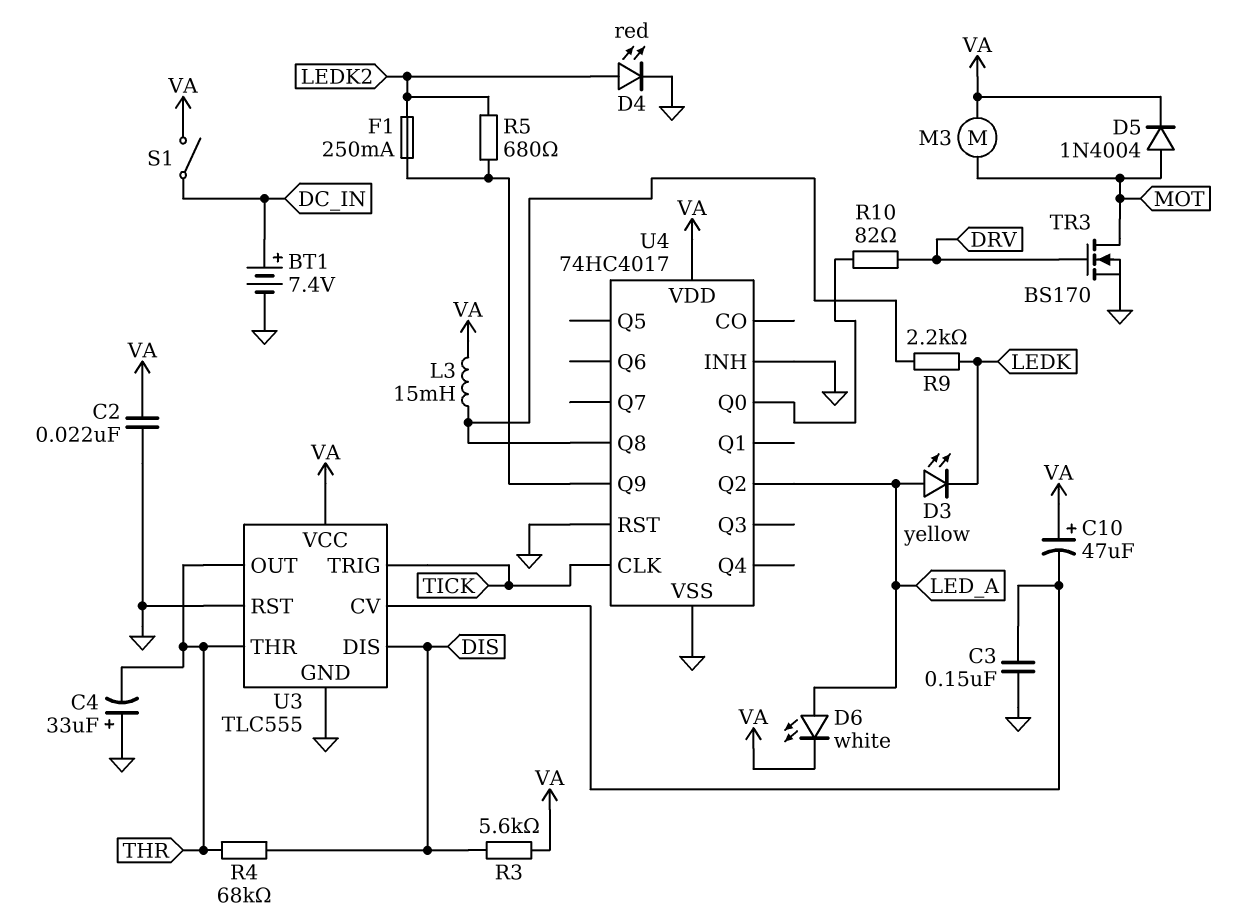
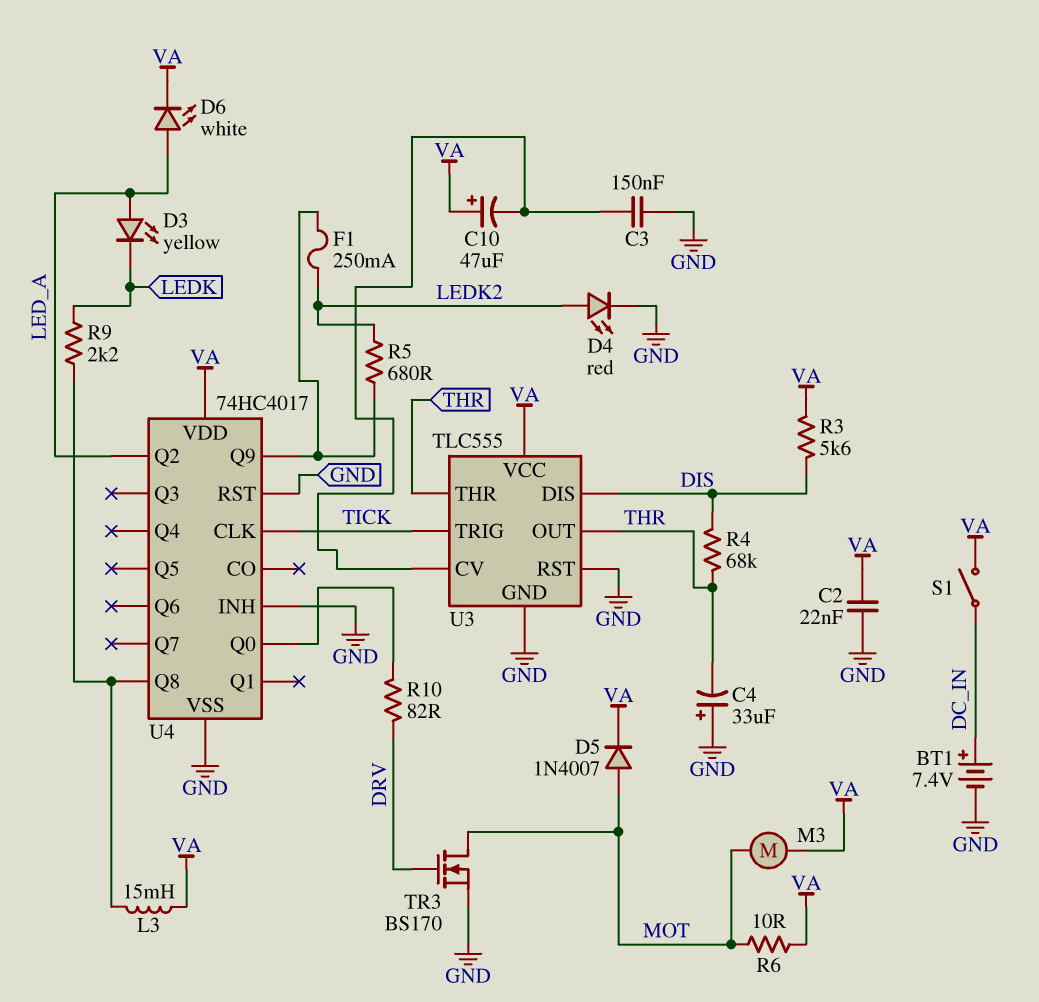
D5: diode 1N4004 (A MOT, K VA) -> diode 1N4007 (A MOT, K VA)
R6: none -> 10 (MOT, VA)

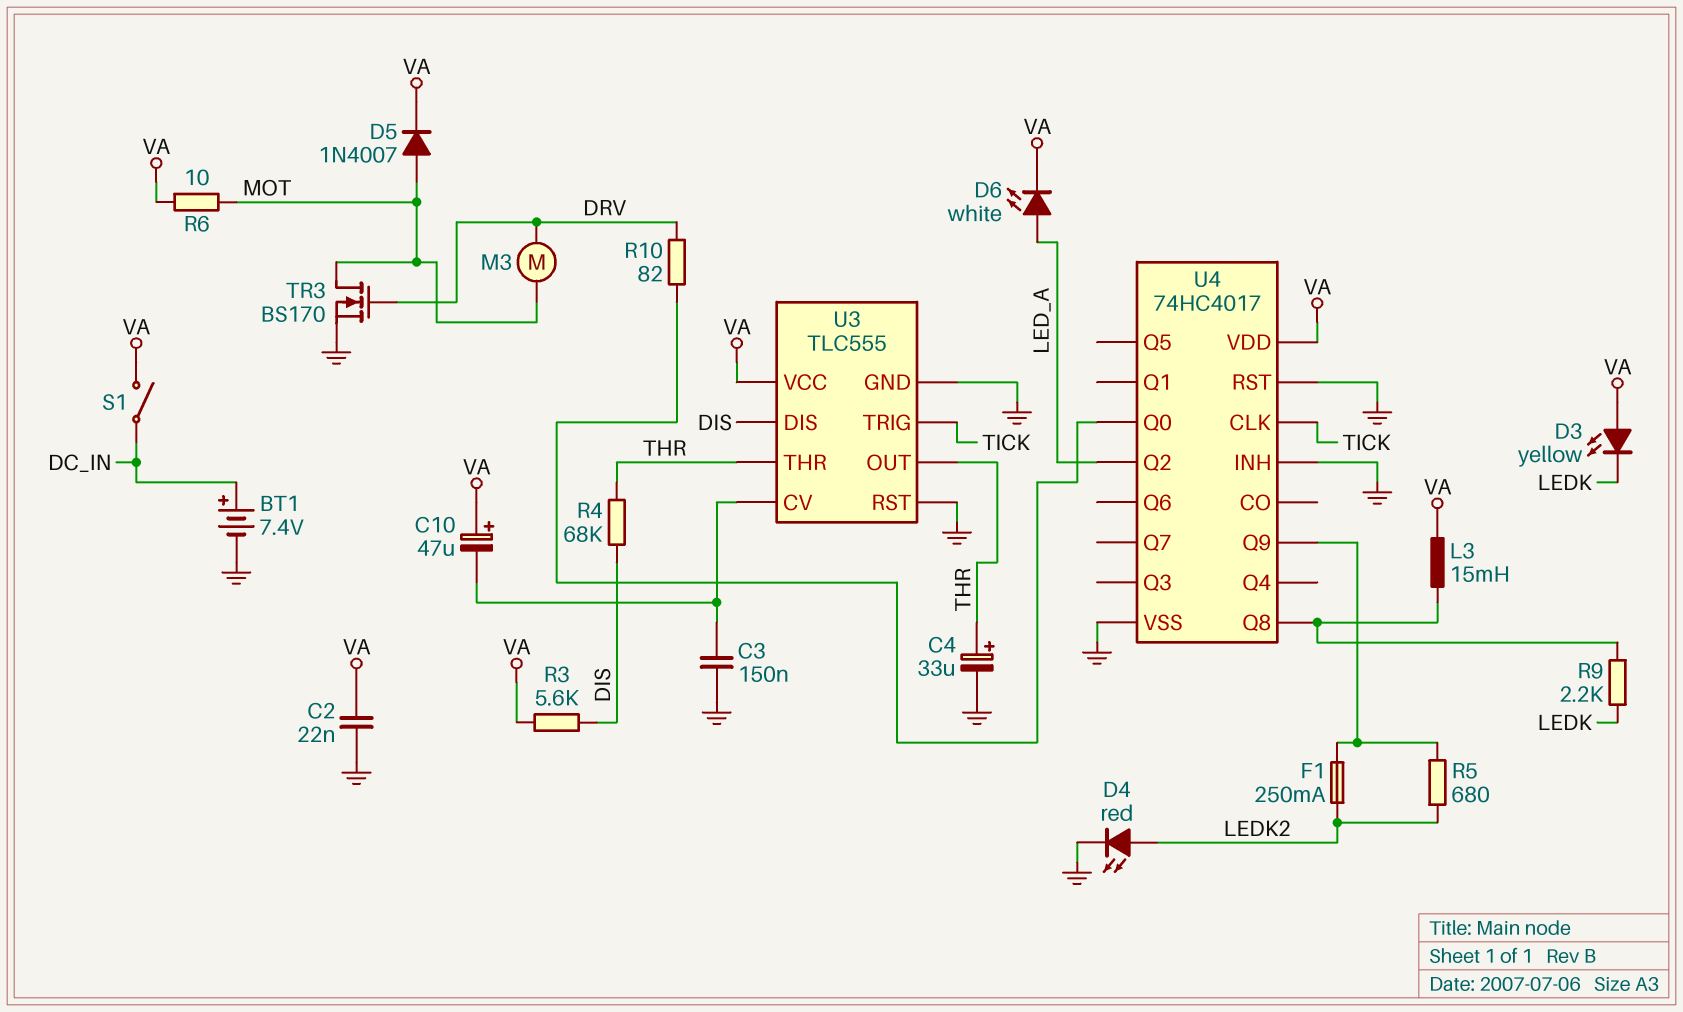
C4: 33uF (plus GND, minus THR) -> 33uF (plus THR, minus GND)
D3: LED yellow (A LED_A, K LEDK) -> LED yellow (A VA, K LEDK)
M3: motor (MOT, VA) -> motor (DRV, MOT)

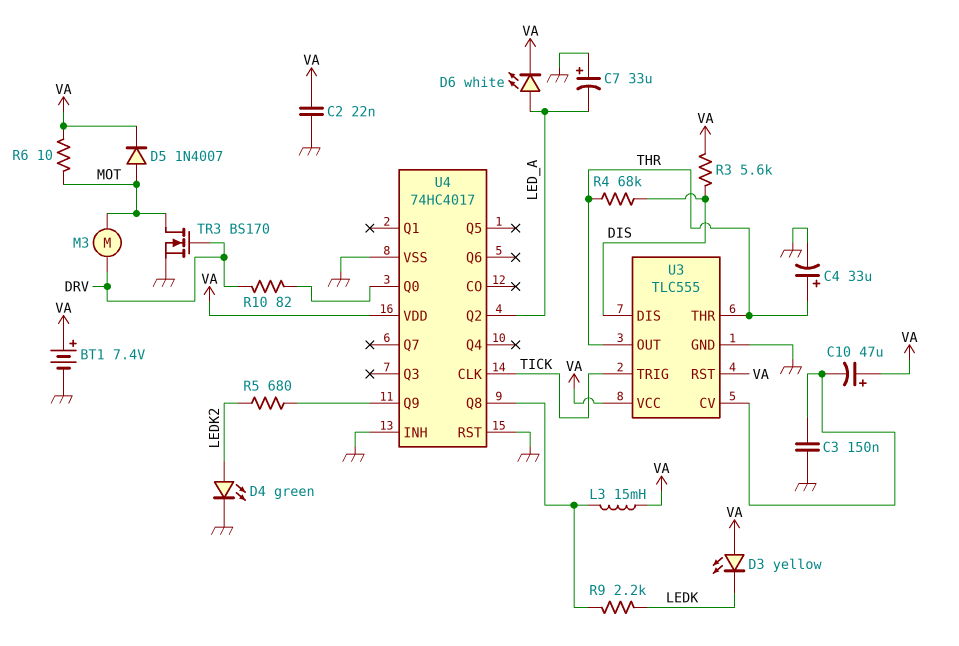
BT1: 7.4V (plus DC_IN, minus GND) -> 7.4V (plus VA, minus GND)
C7: none -> 33uF (plus GND, minus LED_A)
D4: LED red (A LEDK2, K GND) -> LED green (A LEDK2, K GND)
F1: 250mA (LEDK2, U4/Q9) -> none
S1: switch (DC_IN, VA) -> none
U3 pin RST: GND -> VA

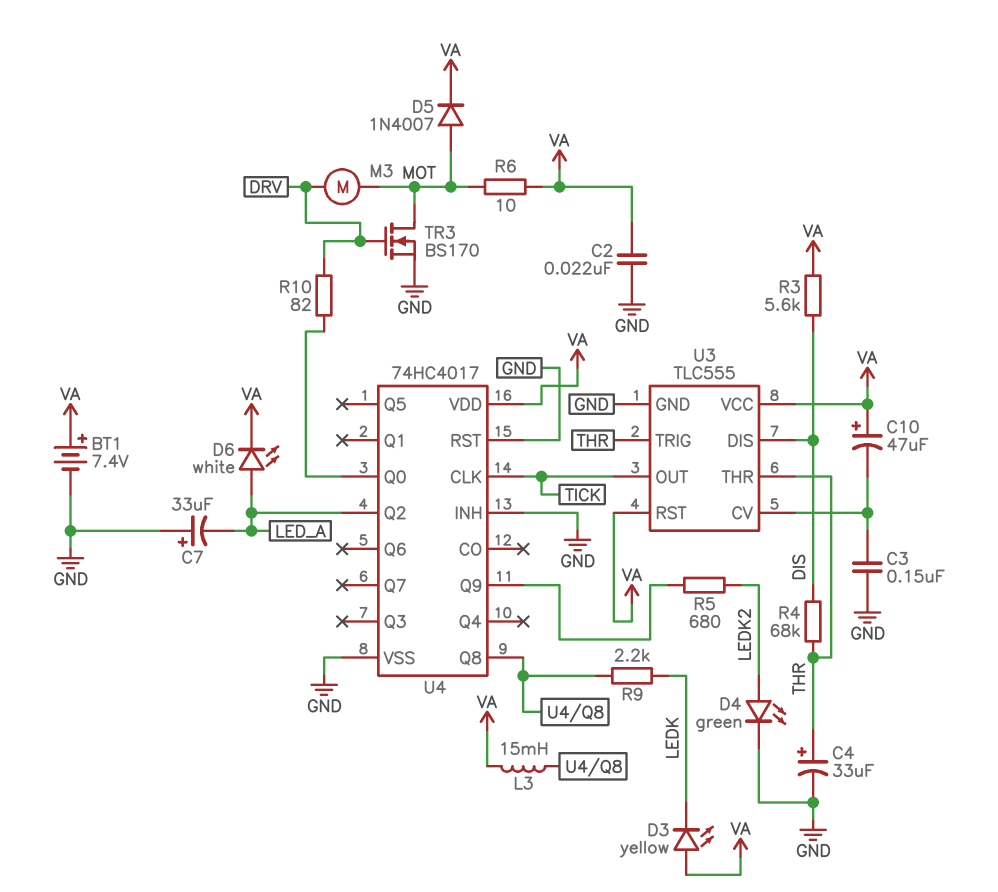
U3 pin OUT: THR -> TICK
U3 pin TRIG: TICK -> THR

